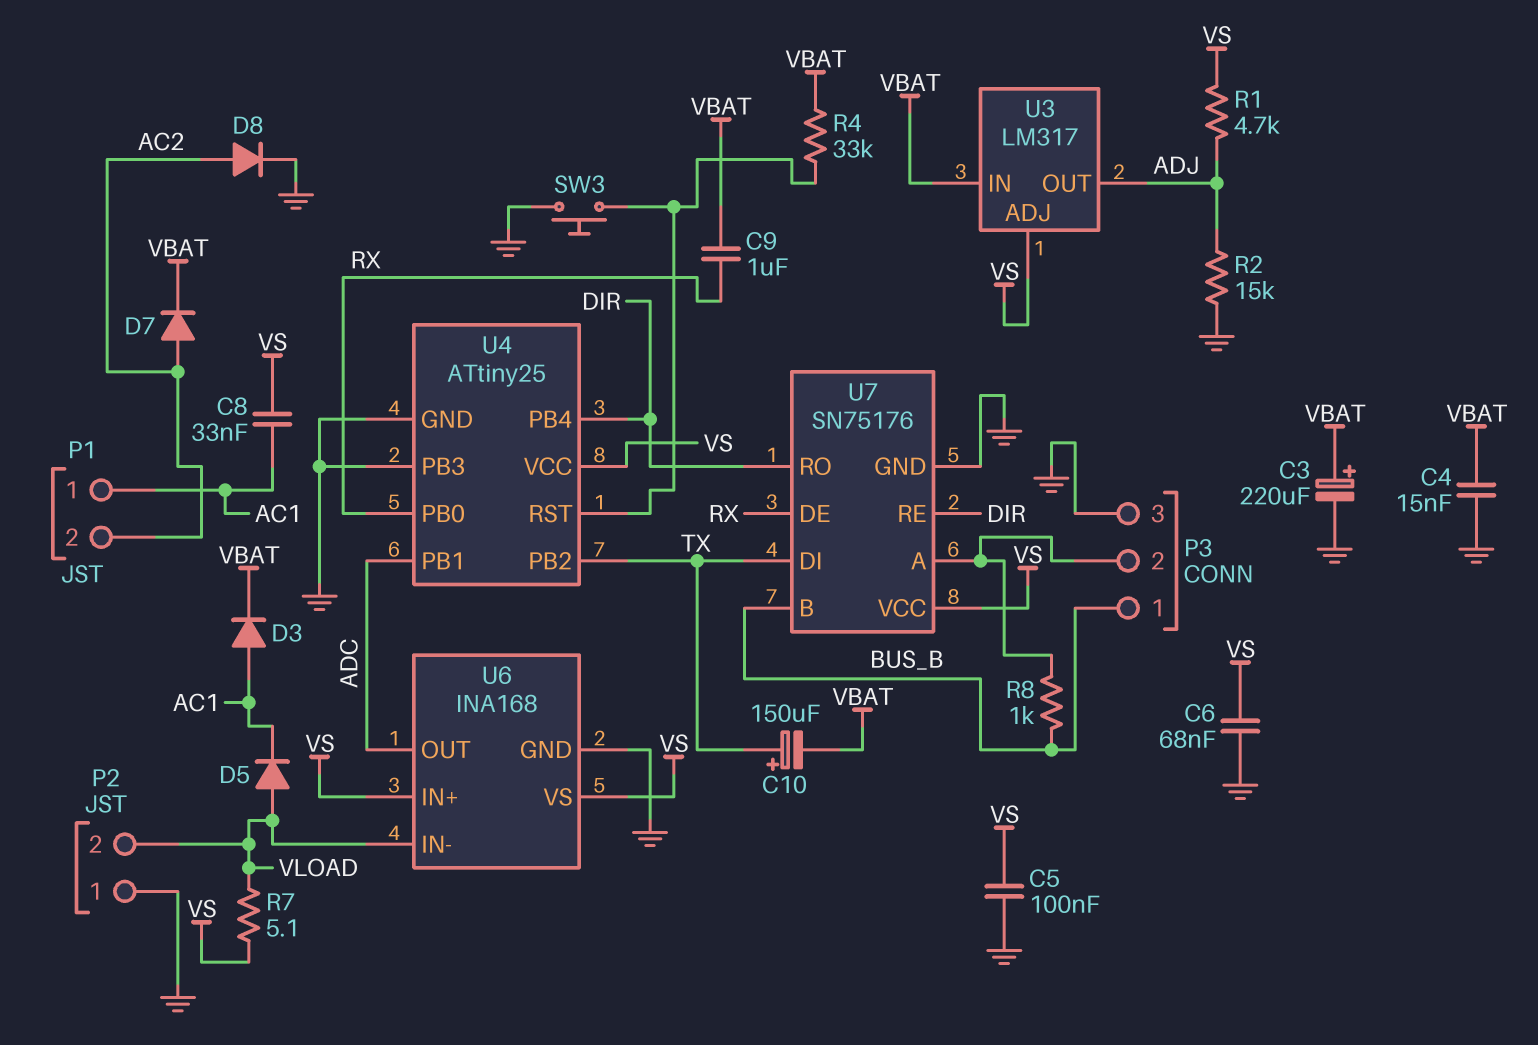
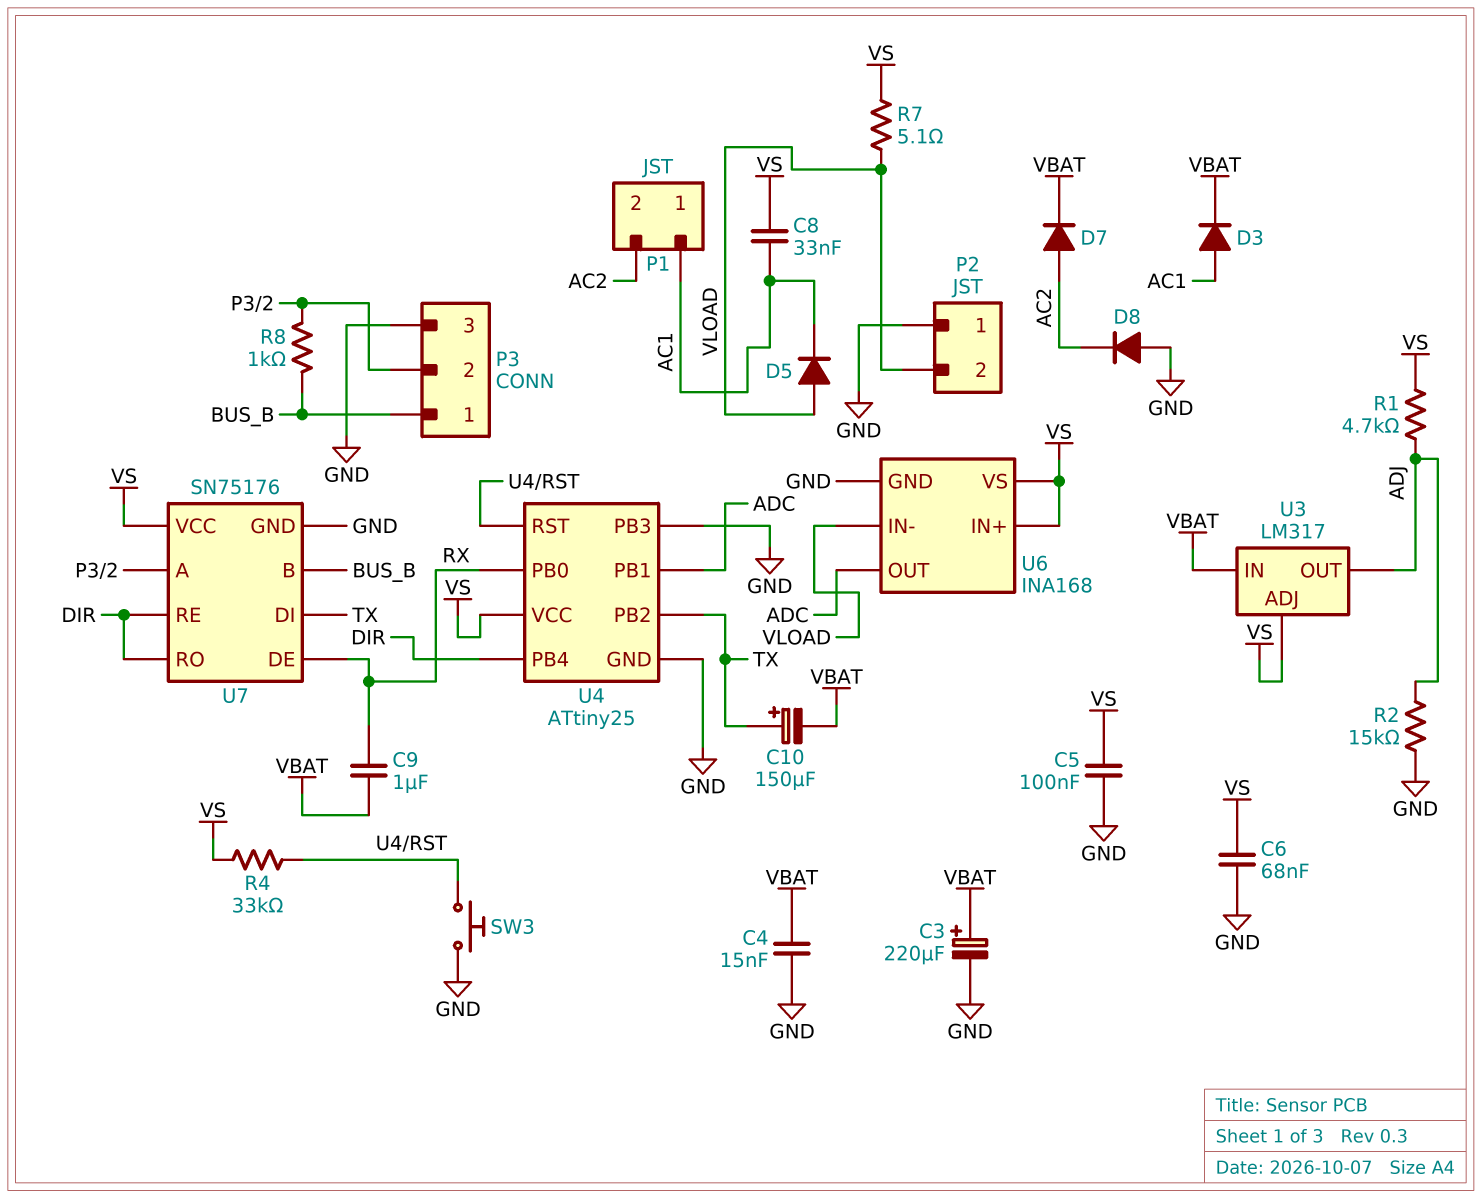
D8: diode (A AC2, K GND) -> diode (A GND, K AC2)
R4: 33k (U4/RST, VBAT) -> 33k (U4/RST, VS)

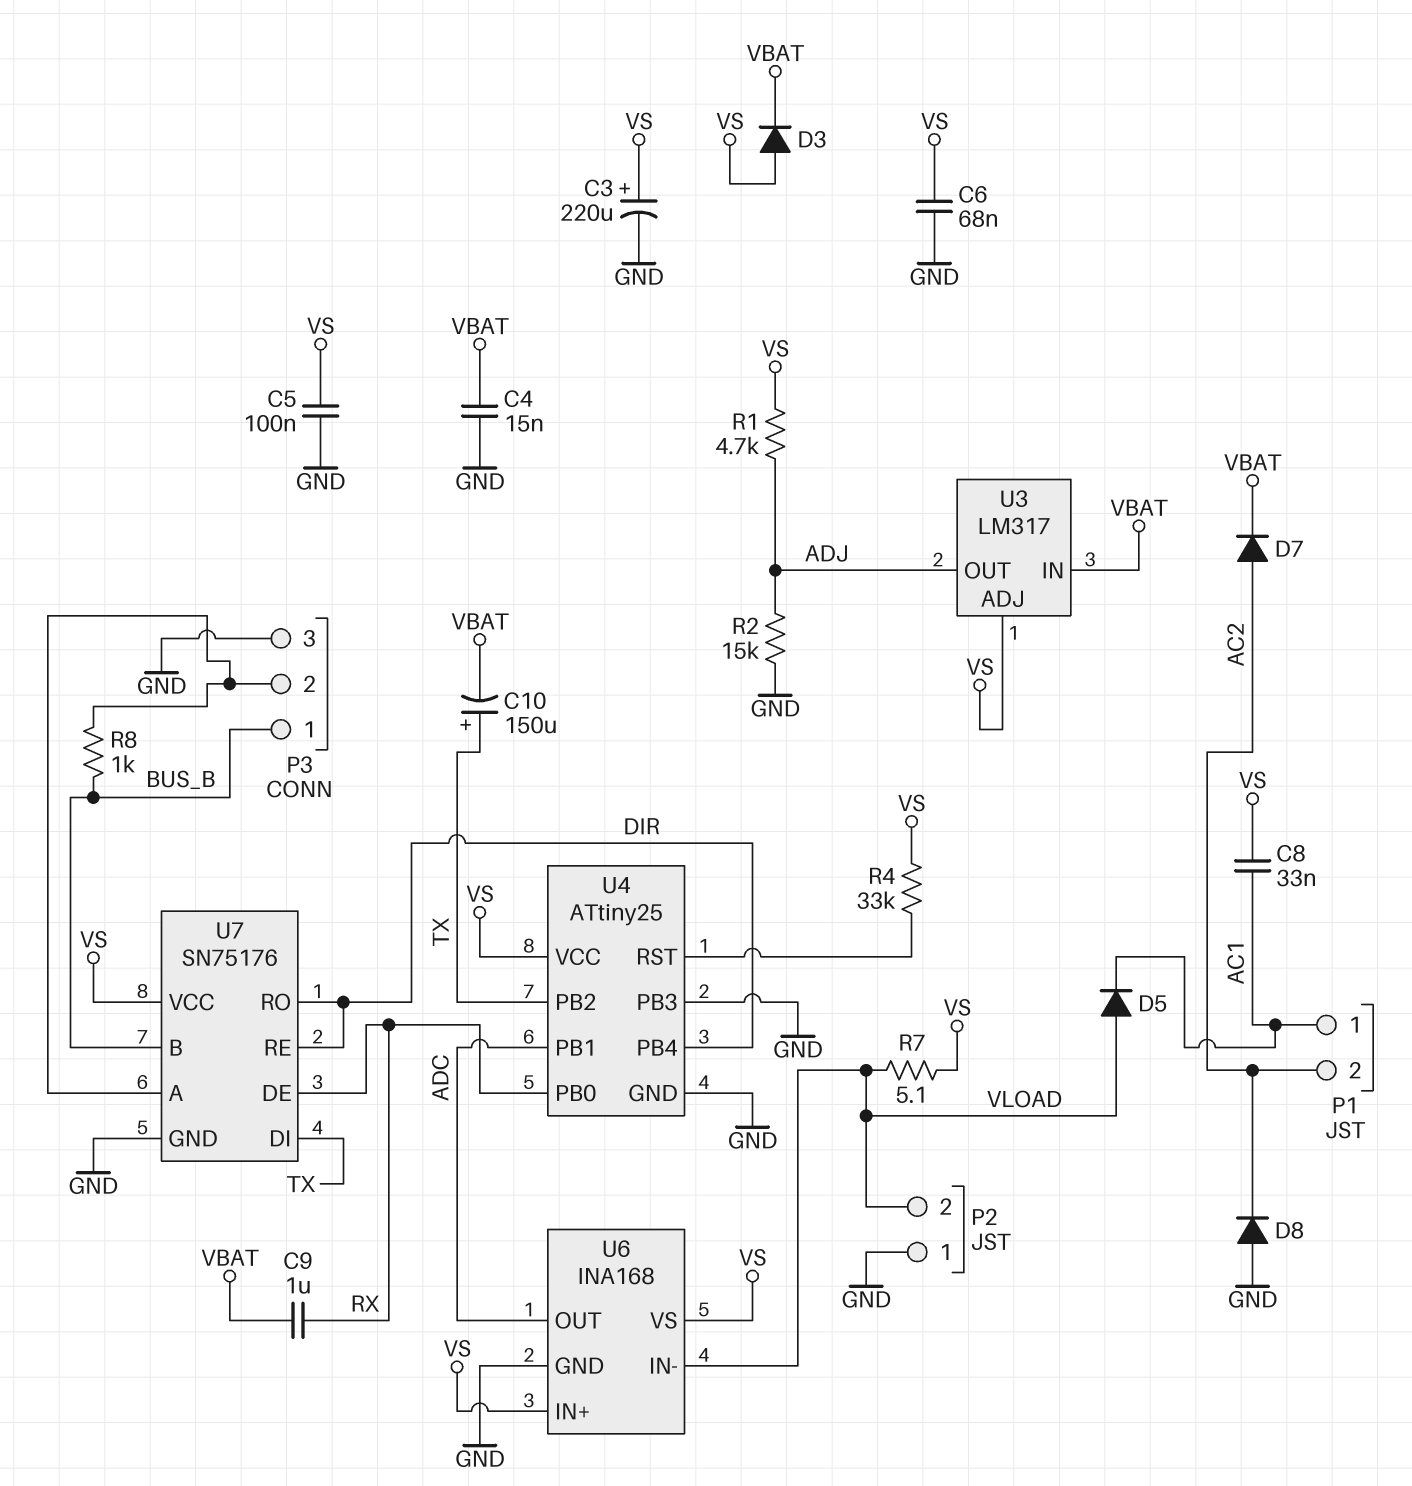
C3: 220uF (plus VBAT, minus GND) -> 220uF (plus VS, minus GND)
D3: diode (A AC1, K VBAT) -> diode (A VS, K VBAT)
SW3: button (GND, U4/RST) -> none

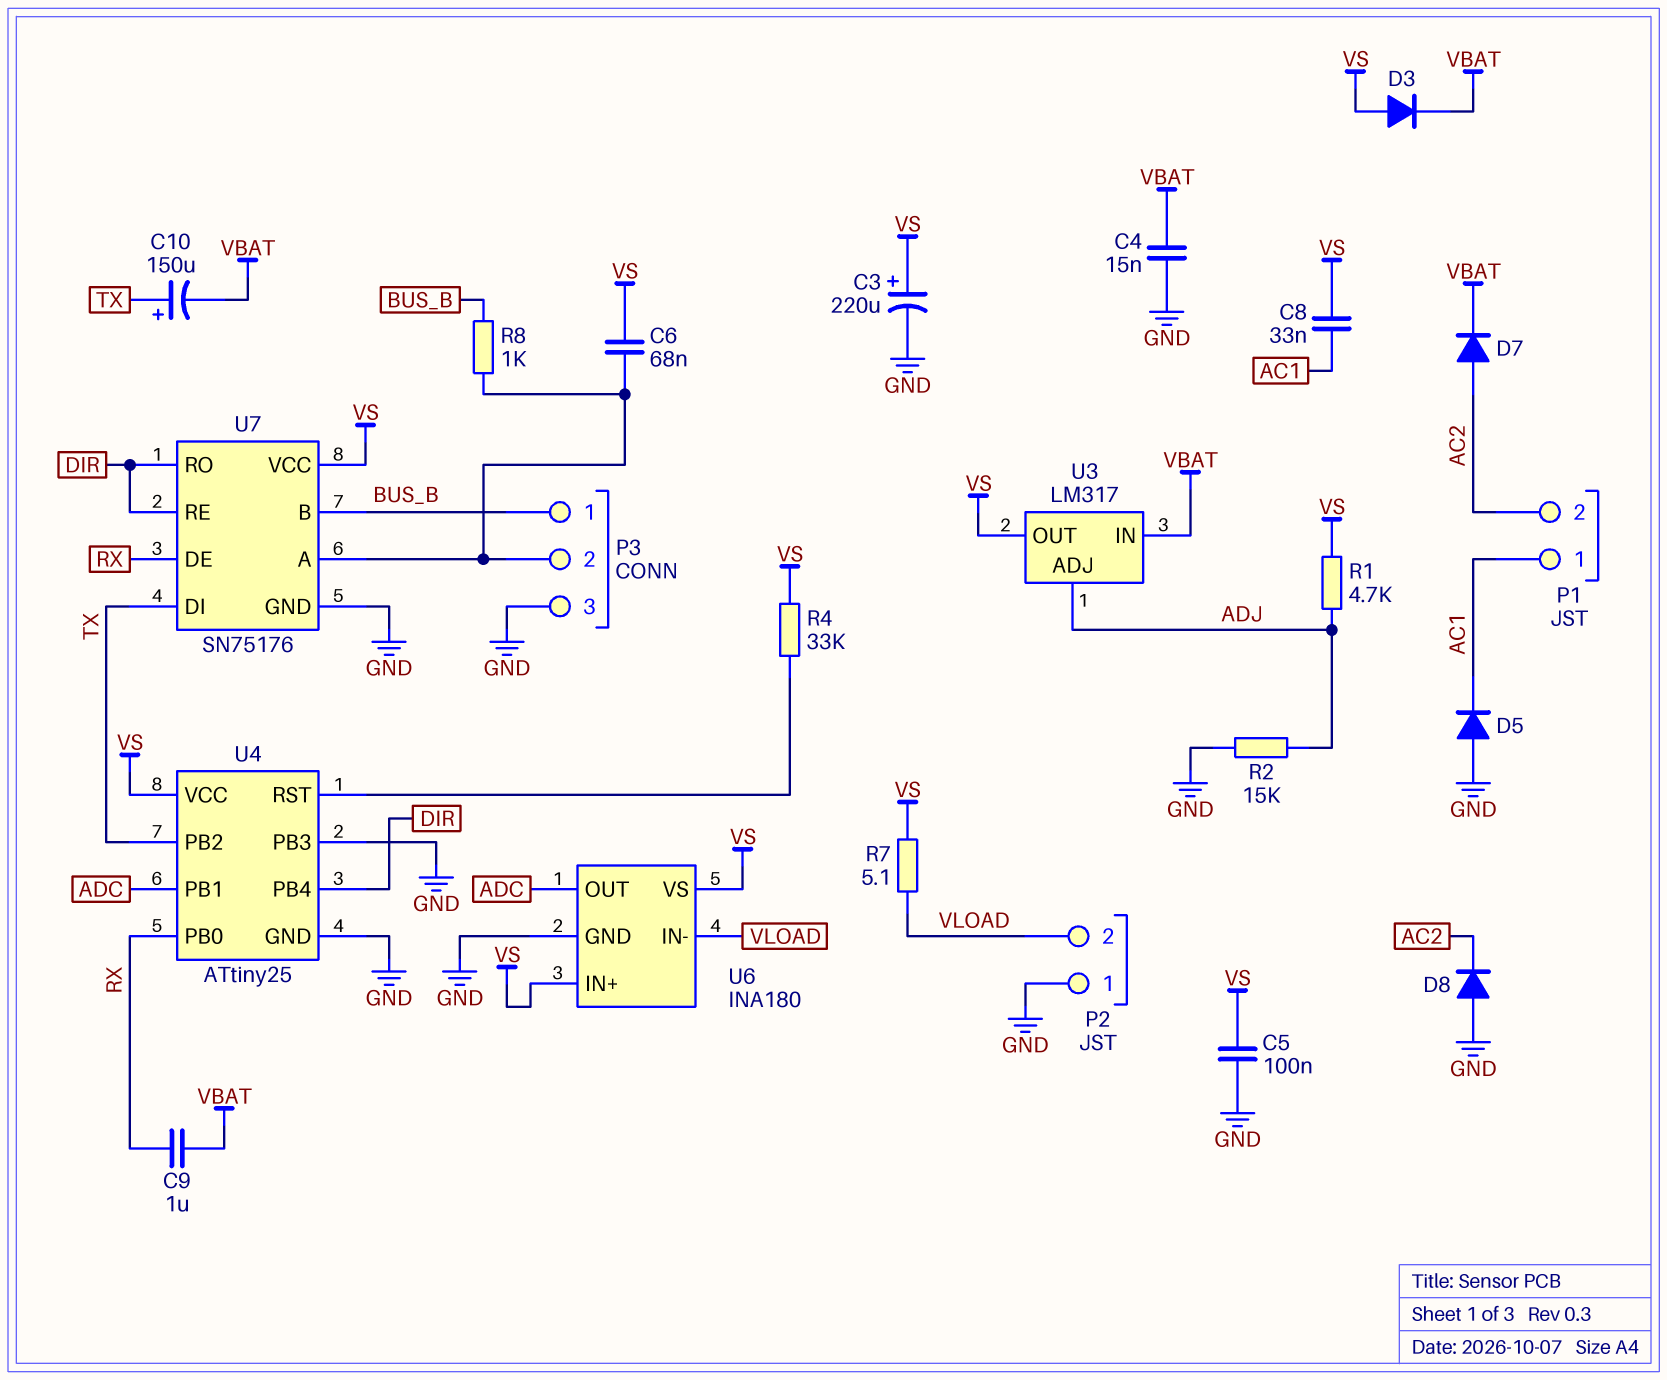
C6: 68nF (GND, VS) -> 68nF (P3/2, VS)
D5: diode (A VLOAD, K AC1) -> diode (A GND, K AC1)
U3 pin ADJ: VS -> ADJ
U3 pin OUT: ADJ -> VS
U6: INA168 -> INA180

